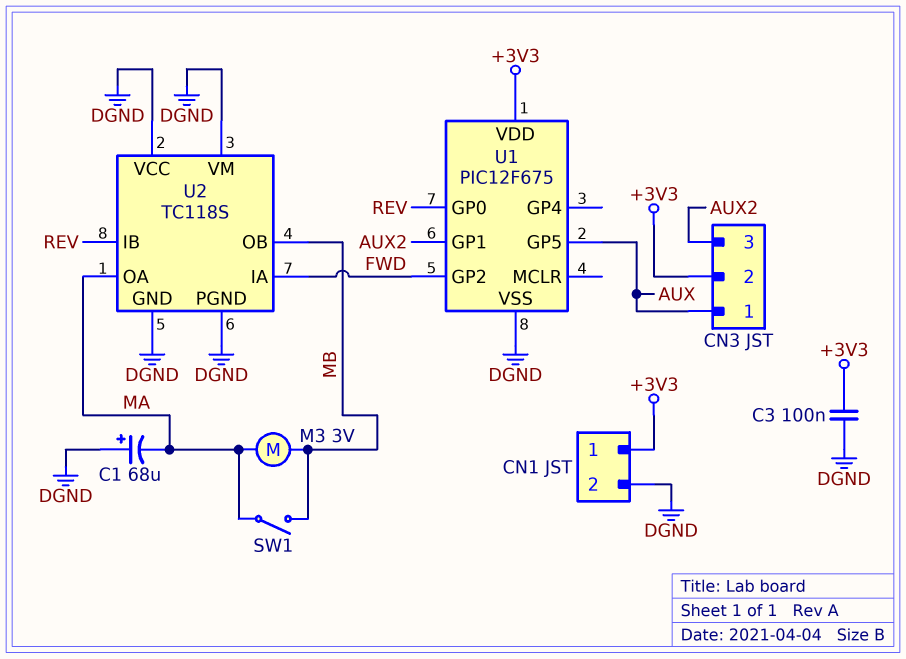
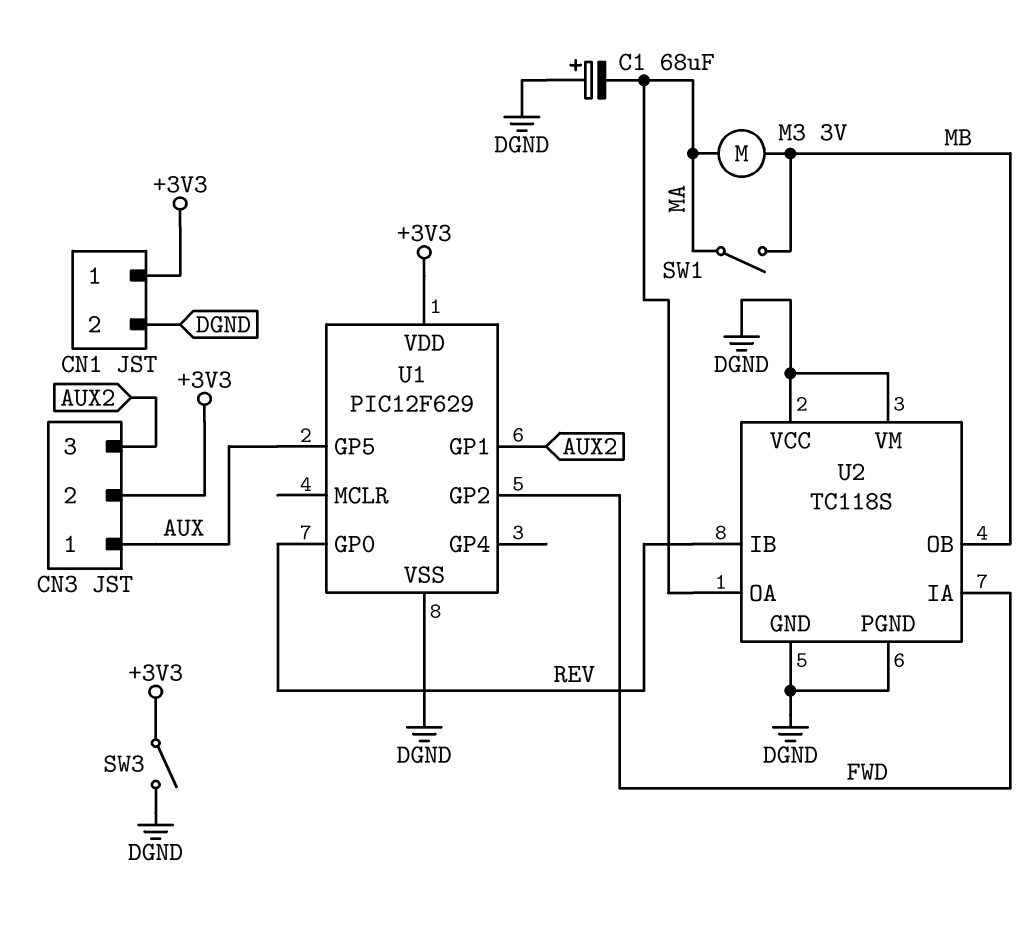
C3: 100nF (+3V3, DGND) -> none
SW3: none -> switch (+3V3, DGND)
U1: PIC12F675 -> PIC12F629

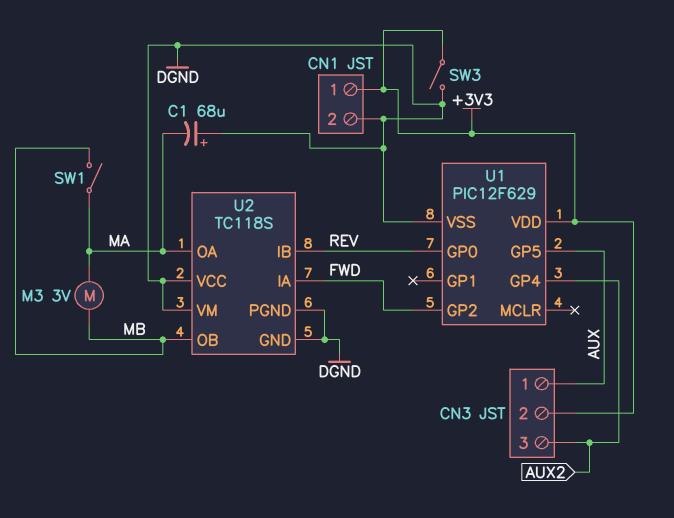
U1 pin GP1: AUX2 -> none
U1 pin GP4: none -> AUX2

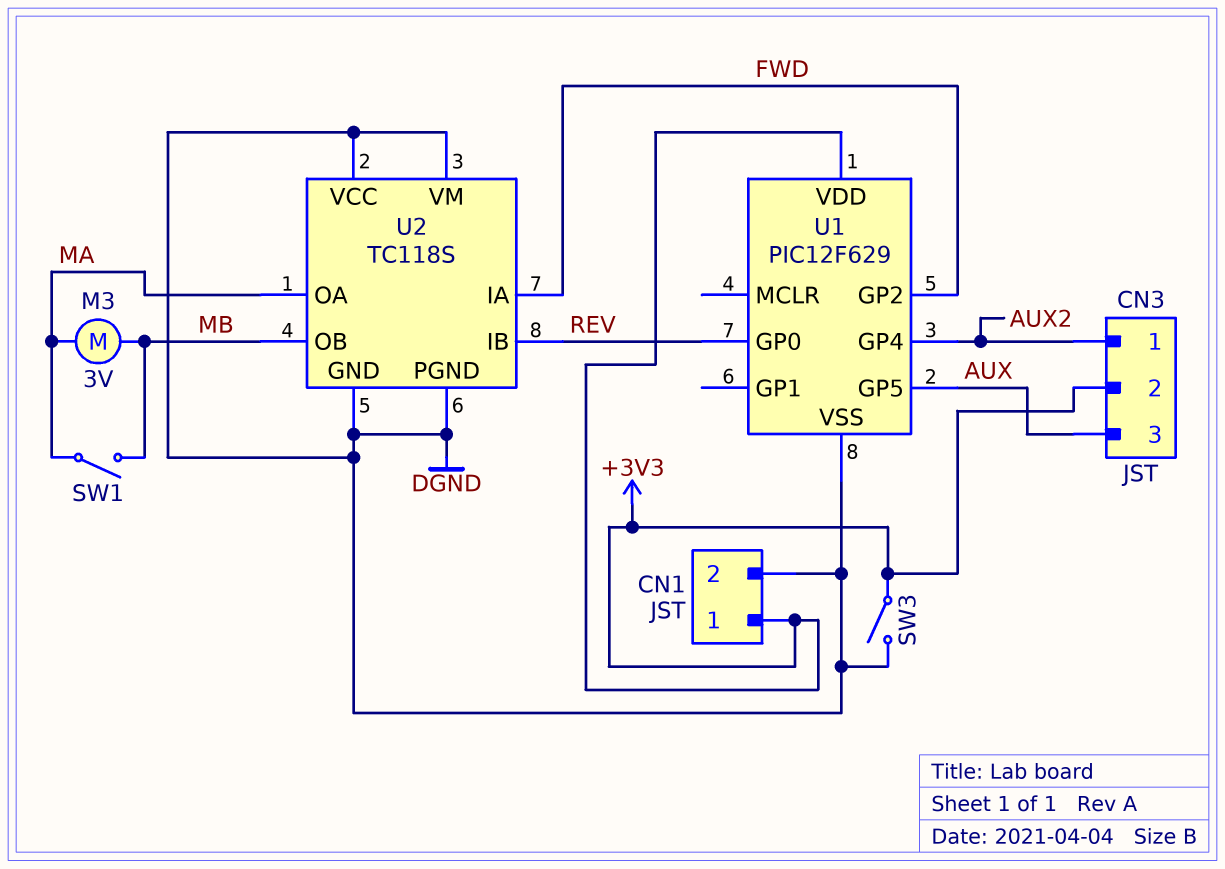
C1: 68uF (plus DGND, minus MA) -> none
CN3 pin 1: AUX -> AUX2
CN3 pin 3: AUX2 -> AUX

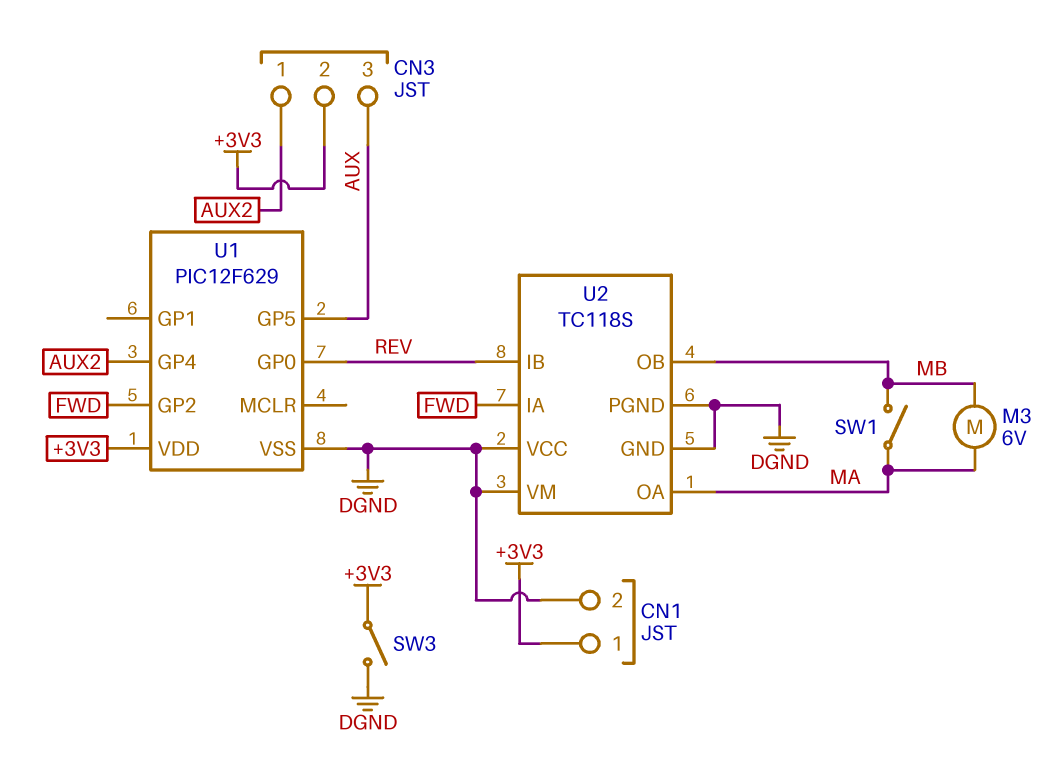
M3: motor 3V (MA, MB) -> motor 6V (MA, MB)

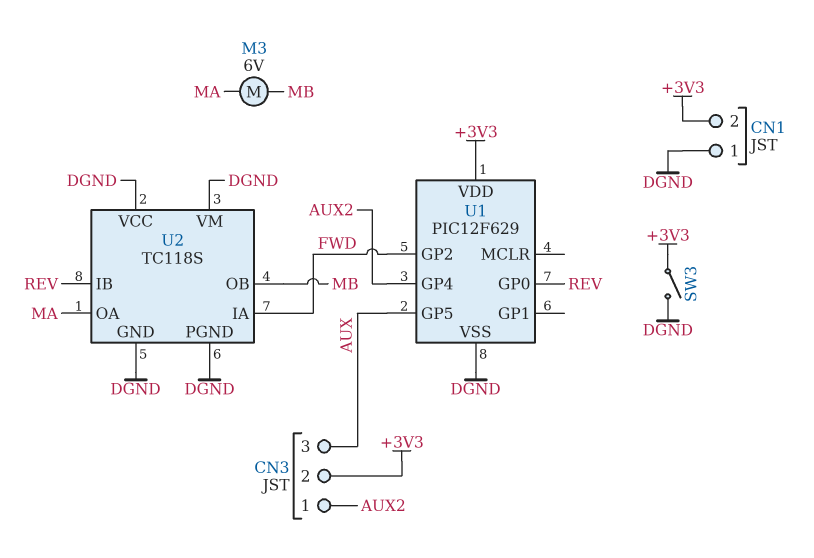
CN1 pin 1: +3V3 -> DGND
CN1 pin 2: DGND -> +3V3
SW1: switch (MA, MB) -> none

